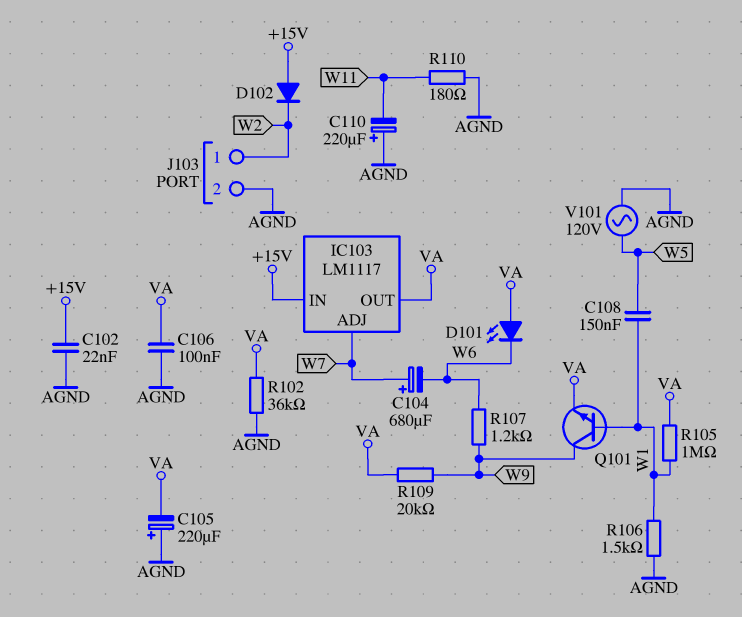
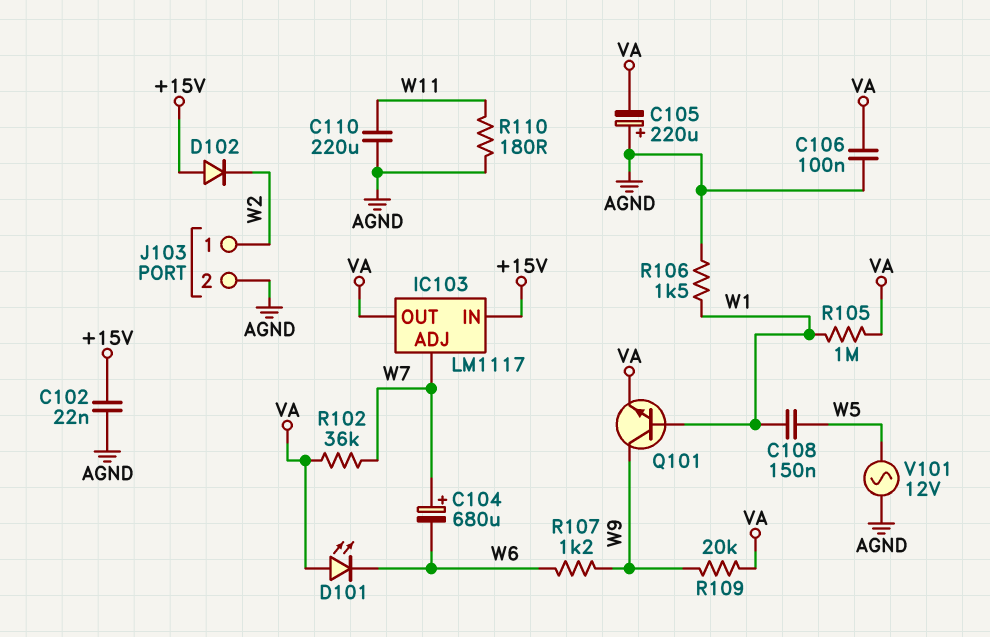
C110: 220uF (plus AGND, minus W11) -> 220uF (AGND, W11)
R102: 36k (AGND, VA) -> 36k (VA, W7)
V101: AC 120V (AGND, W5) -> AC 12V (AGND, W5)

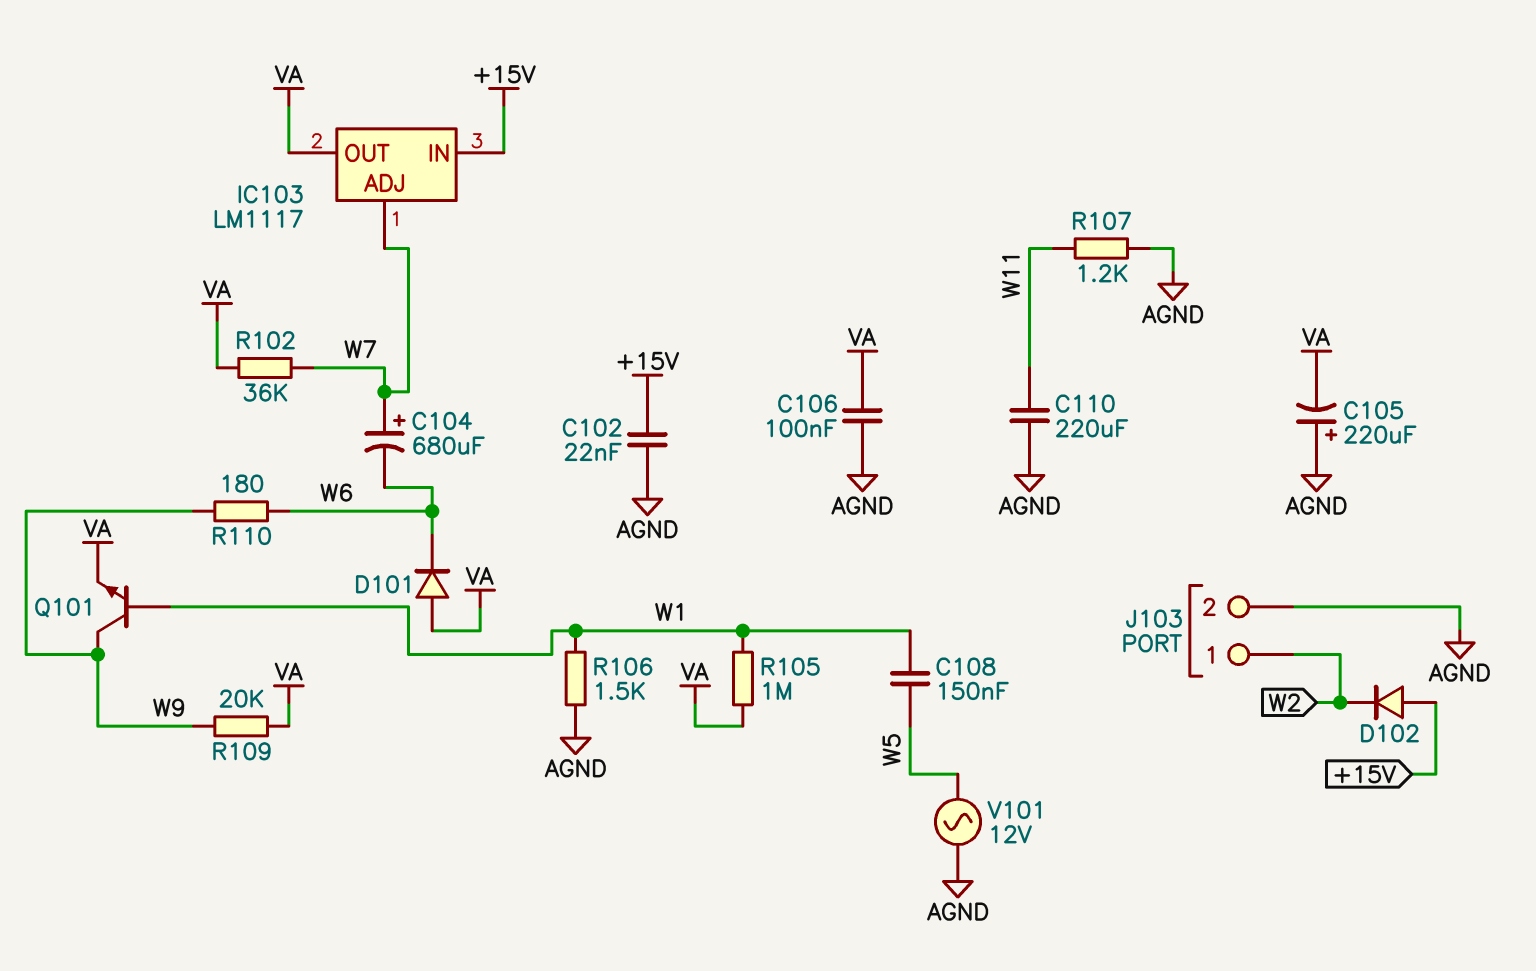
D101: LED (A VA, K W6) -> diode (A VA, K W6)
R107: 1.2k (W6, W9) -> 1.2k (AGND, W11)
R110: 180 (AGND, W11) -> 180 (W6, W9)

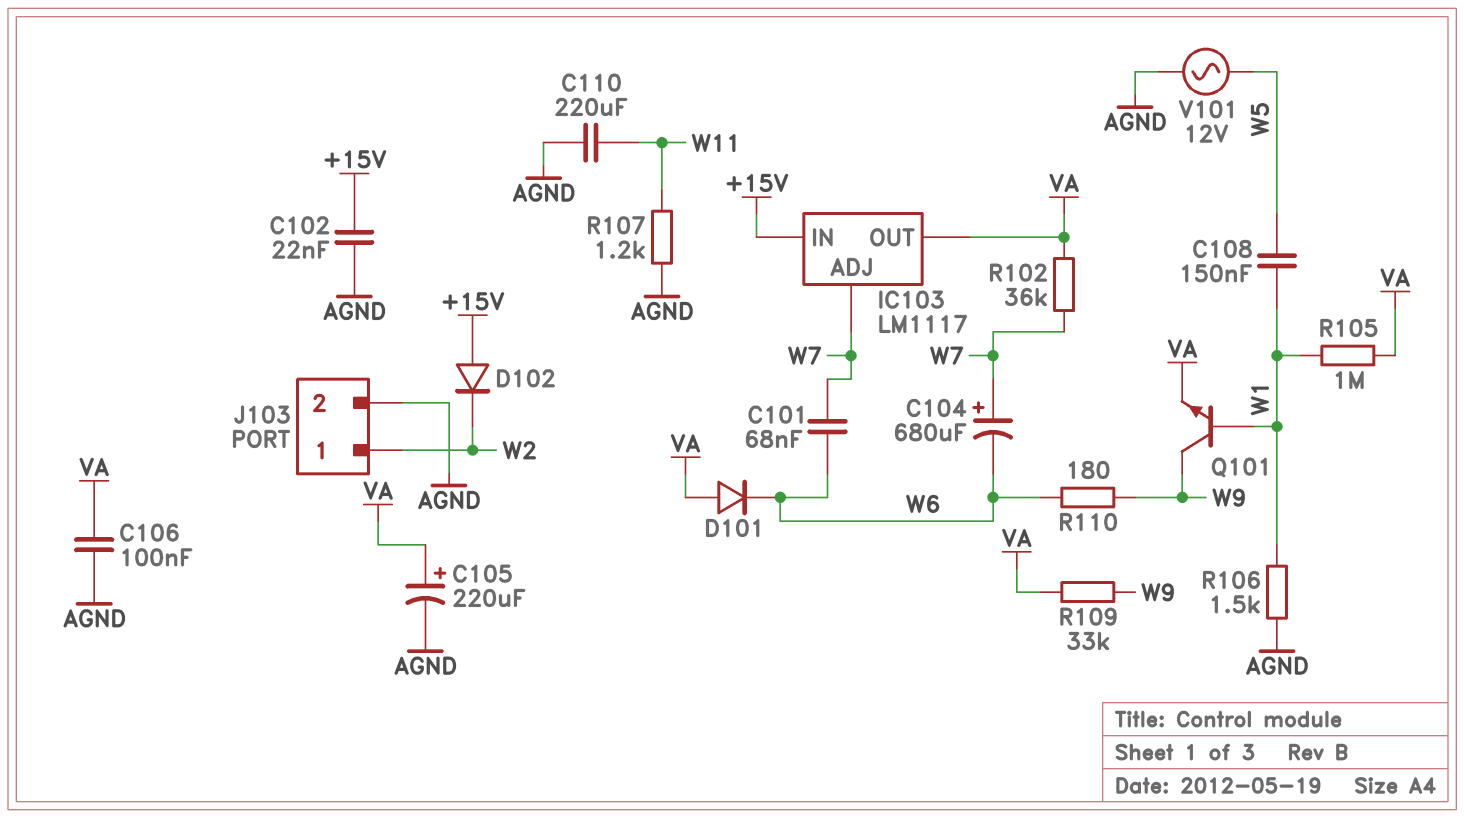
C101: none -> 68nF (W6, W7)
C105: 220uF (plus AGND, minus VA) -> 220uF (plus VA, minus AGND)
R109: 20k (VA, W9) -> 33k (VA, W9)

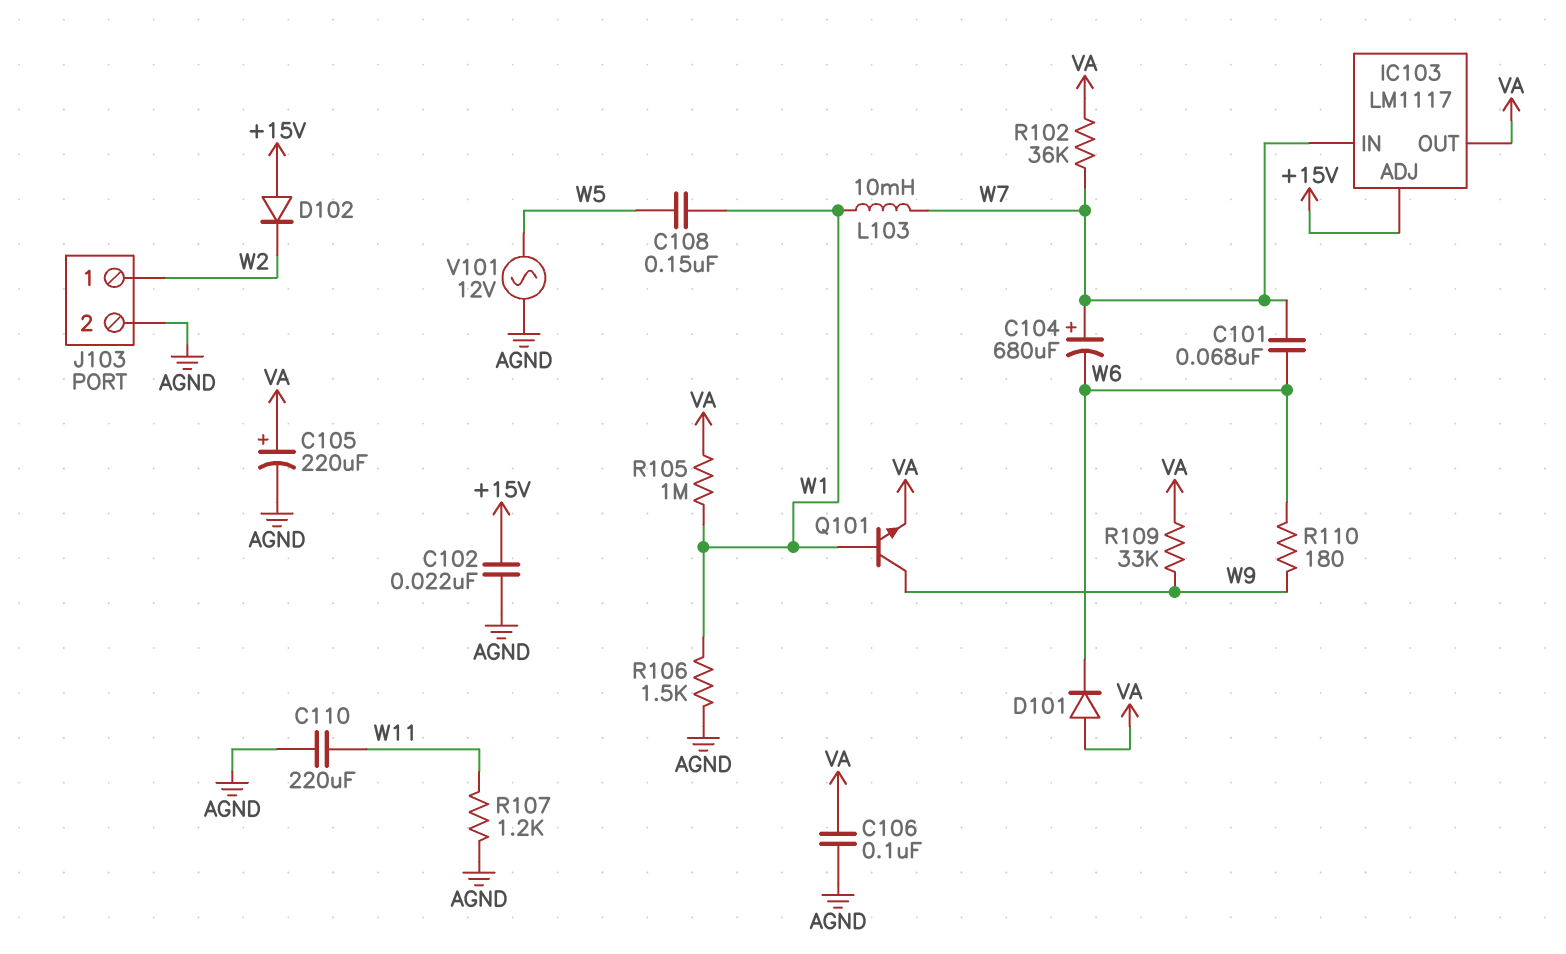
IC103 pin ADJ: W7 -> +15V
IC103 pin IN: +15V -> W7
L103: none -> 10mH (W1, W7)

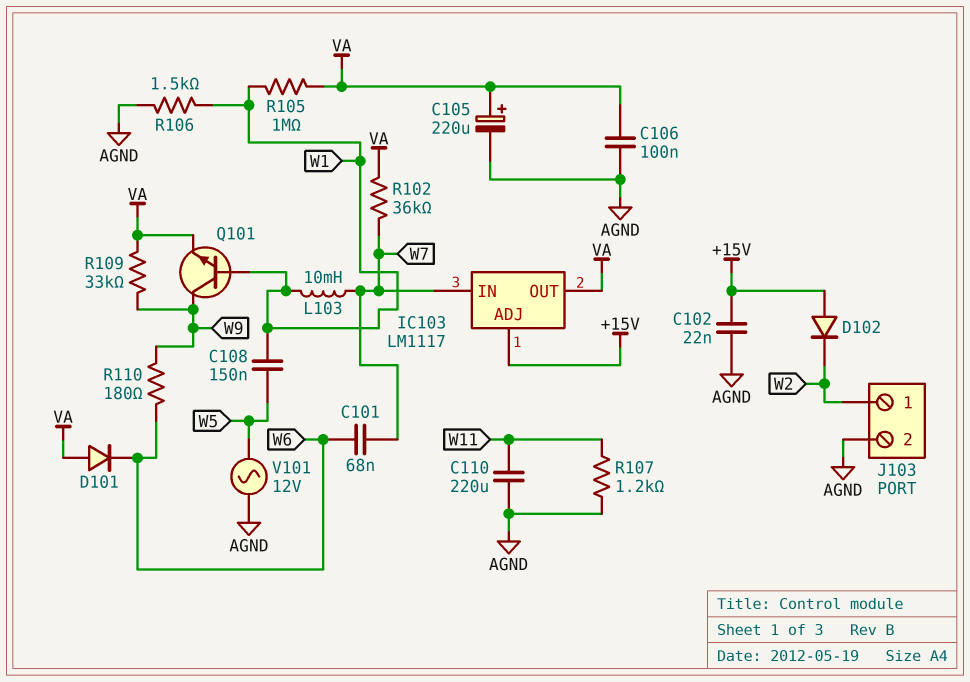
C104: 680uF (plus W7, minus W6) -> none

